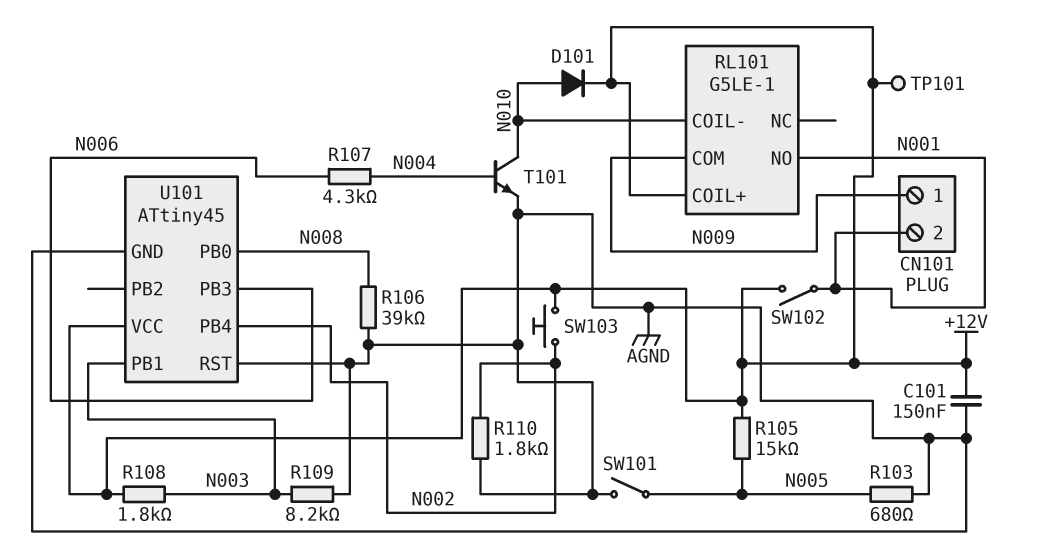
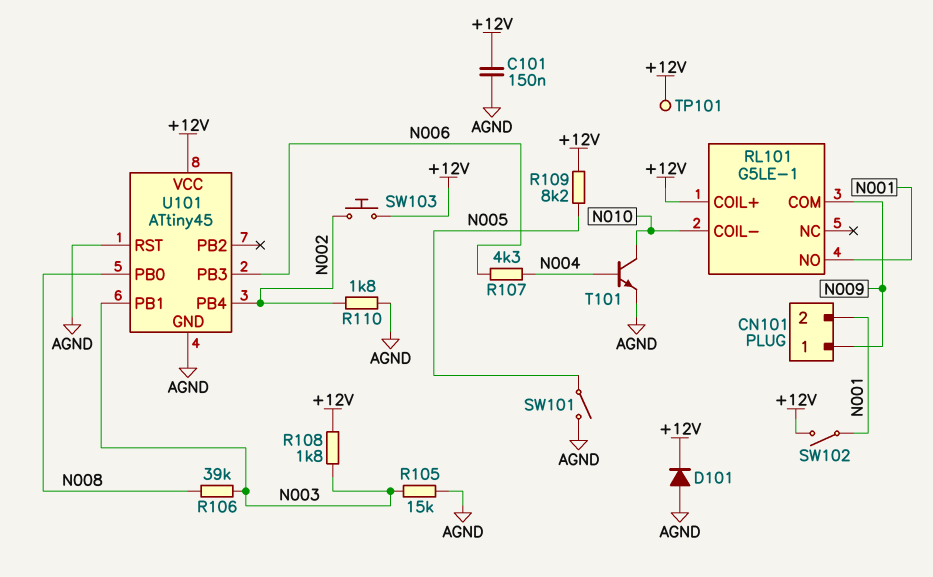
D101: diode (A N010, K +12V) -> diode (A AGND, K +12V)
R103: 680 (AGND, N005) -> none
R105: 15k (+12V, N005) -> 15k (AGND, N003)
R106: 39k (AGND, N008) -> 39k (N003, N008)
R109: 8.2k (AGND, N003) -> 8.2k (+12V, N005)

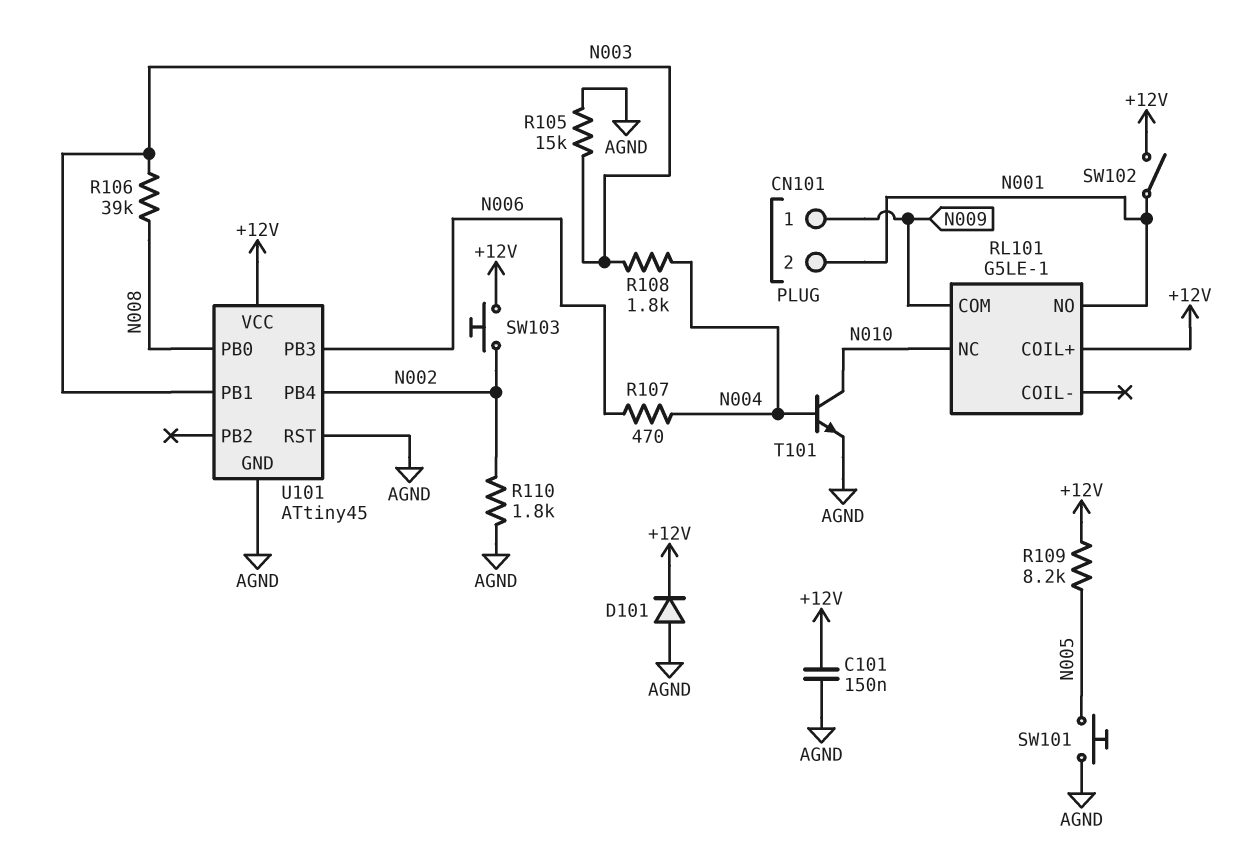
R107: 4.3k (N004, N006) -> 470 (N004, N006)
R108: 1.8k (+12V, N003) -> 1.8k (N003, N004)
RL101 pin COIL-: N010 -> none
RL101 pin NC: none -> N010
SW101: switch (AGND, N005) -> button (AGND, N005)
TP101: test point (+12V) -> none

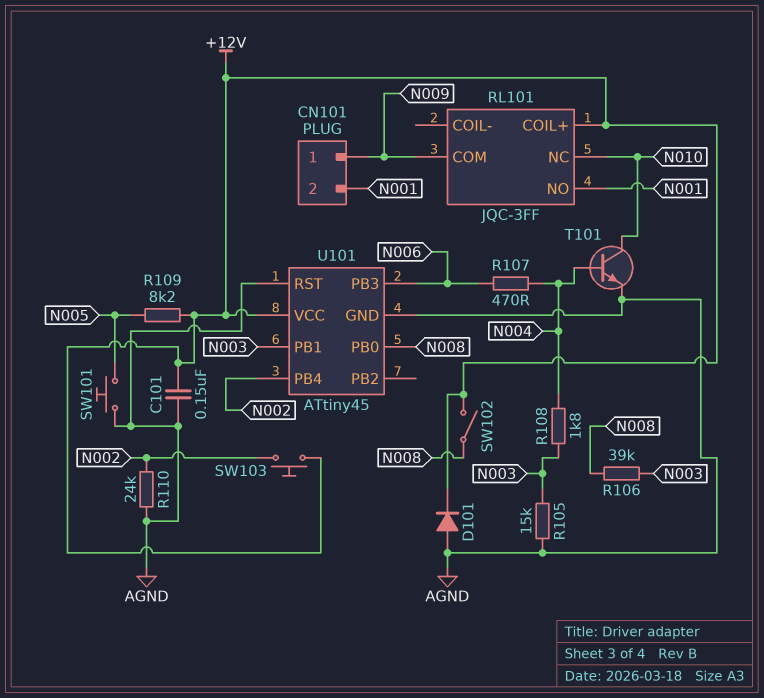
R110: 1.8k (AGND, N002) -> 24k (AGND, N002)
RL101: G5LE-1 -> JQC-3FF
SW102: switch (+12V, N001) -> switch (+12V, N008)

